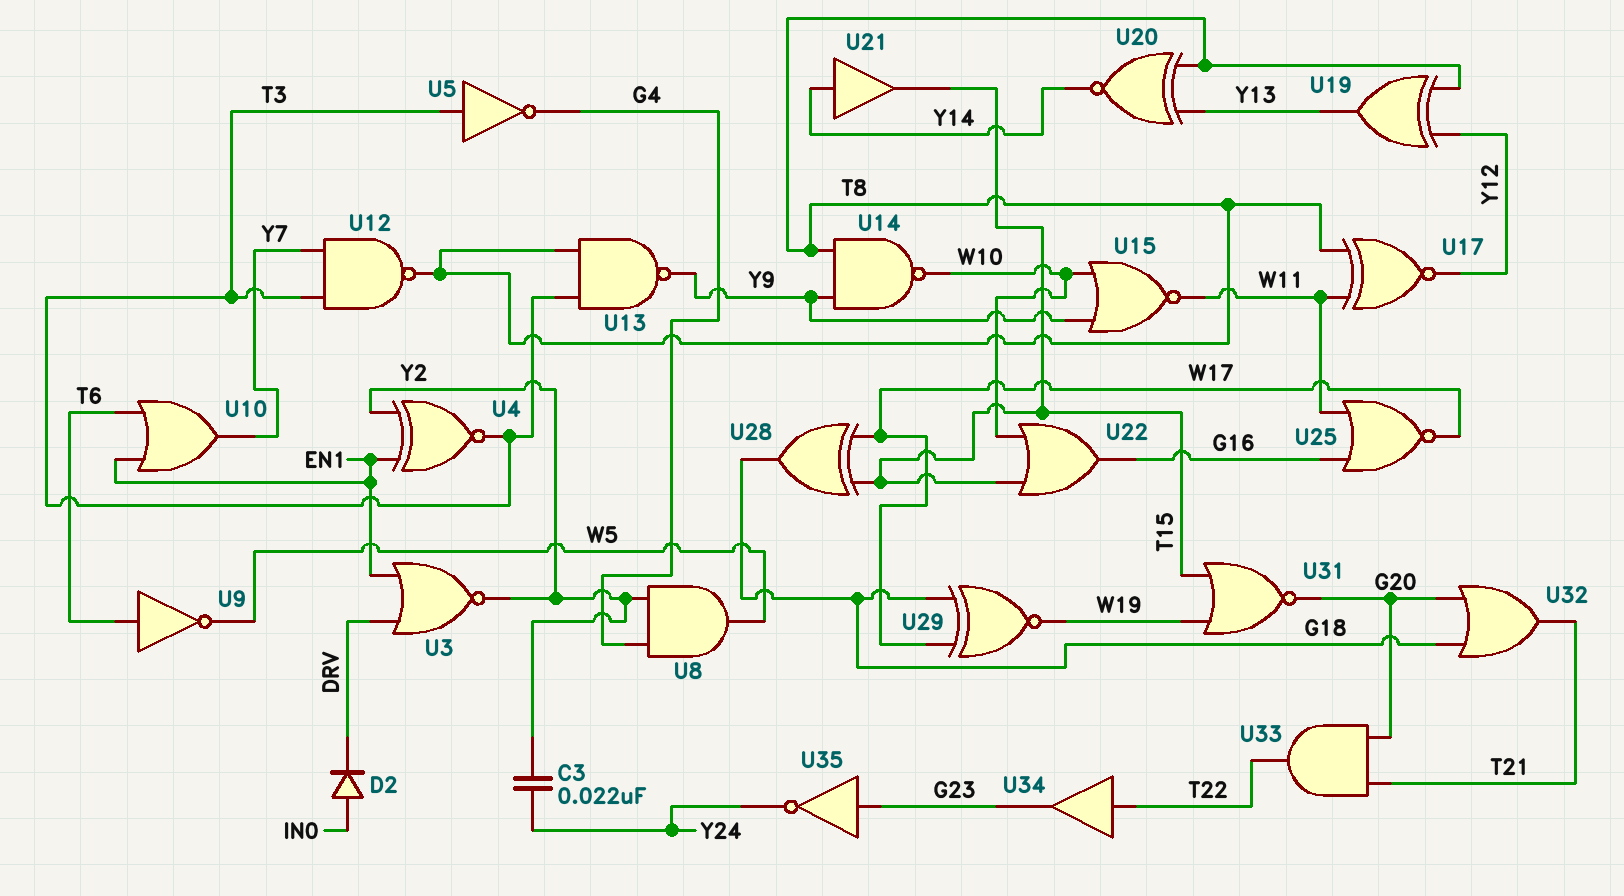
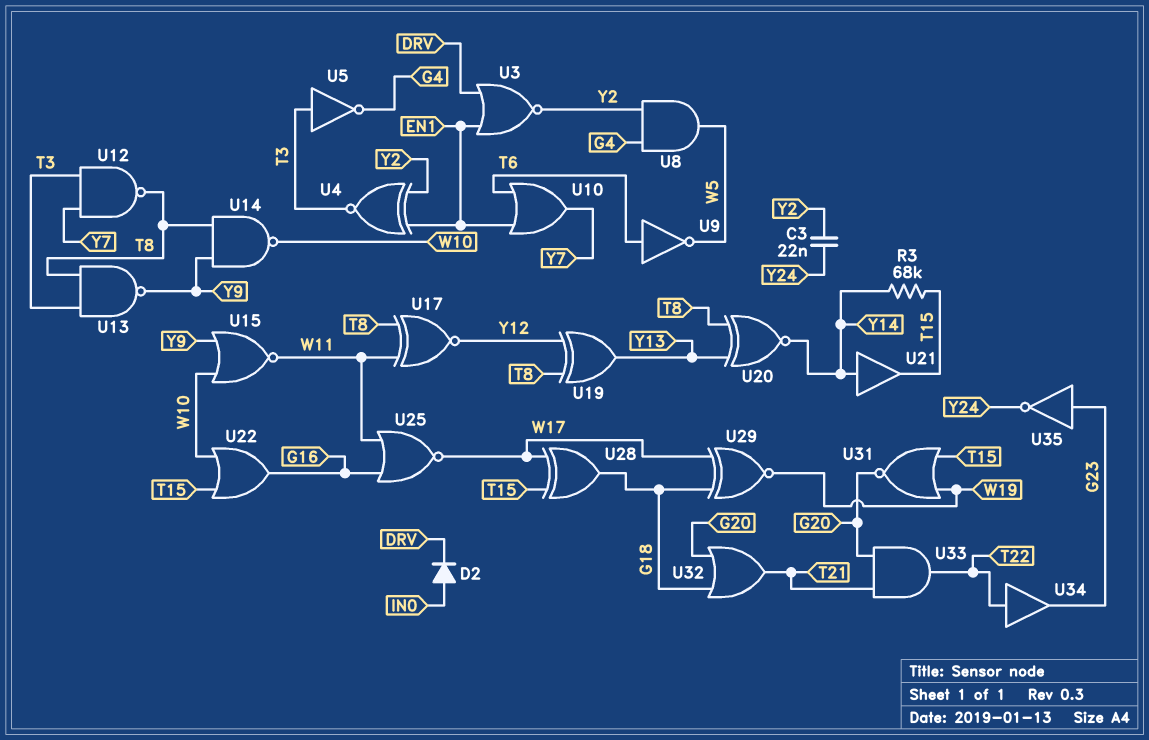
R3: none -> 68k (T15, Y14)

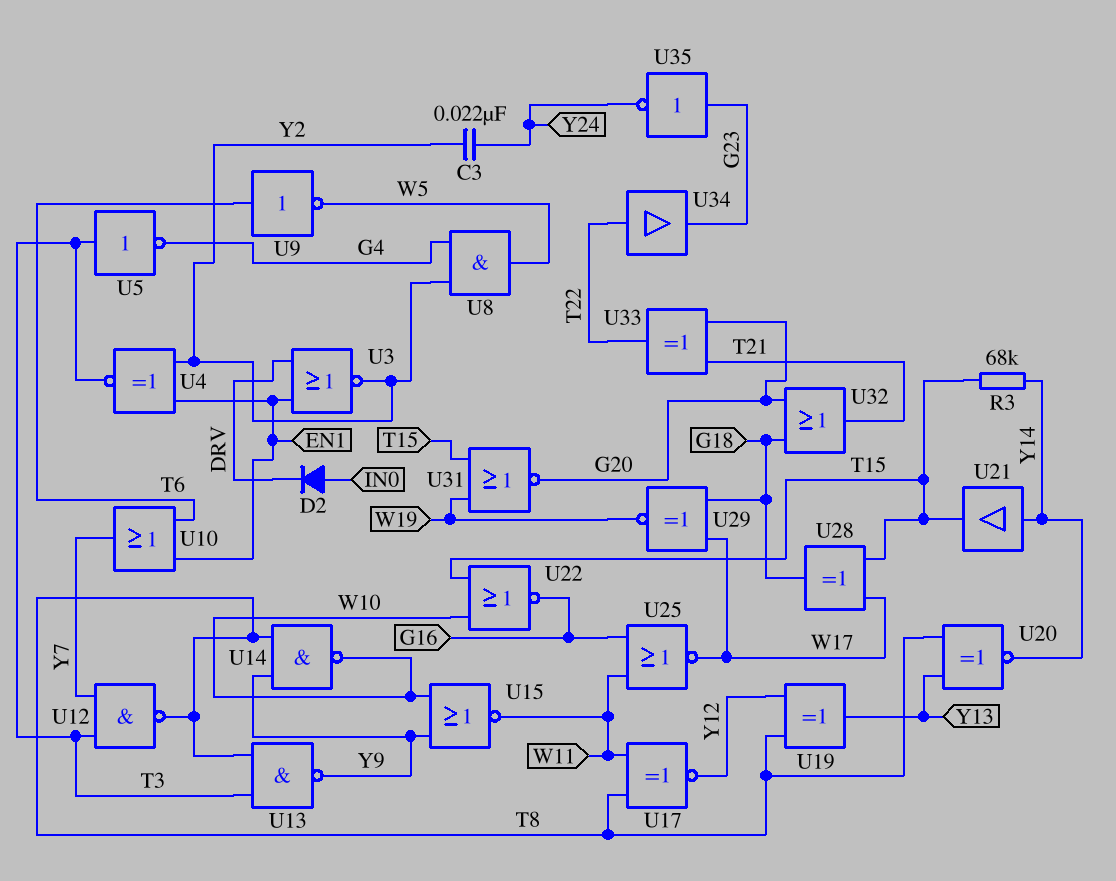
U22: OR (in T15, in W10, out G16) -> NOR (in T15, in W10, out G16)
U33: AND (in G20, in T21, out T22) -> XOR (in G20, in T21, out T22)

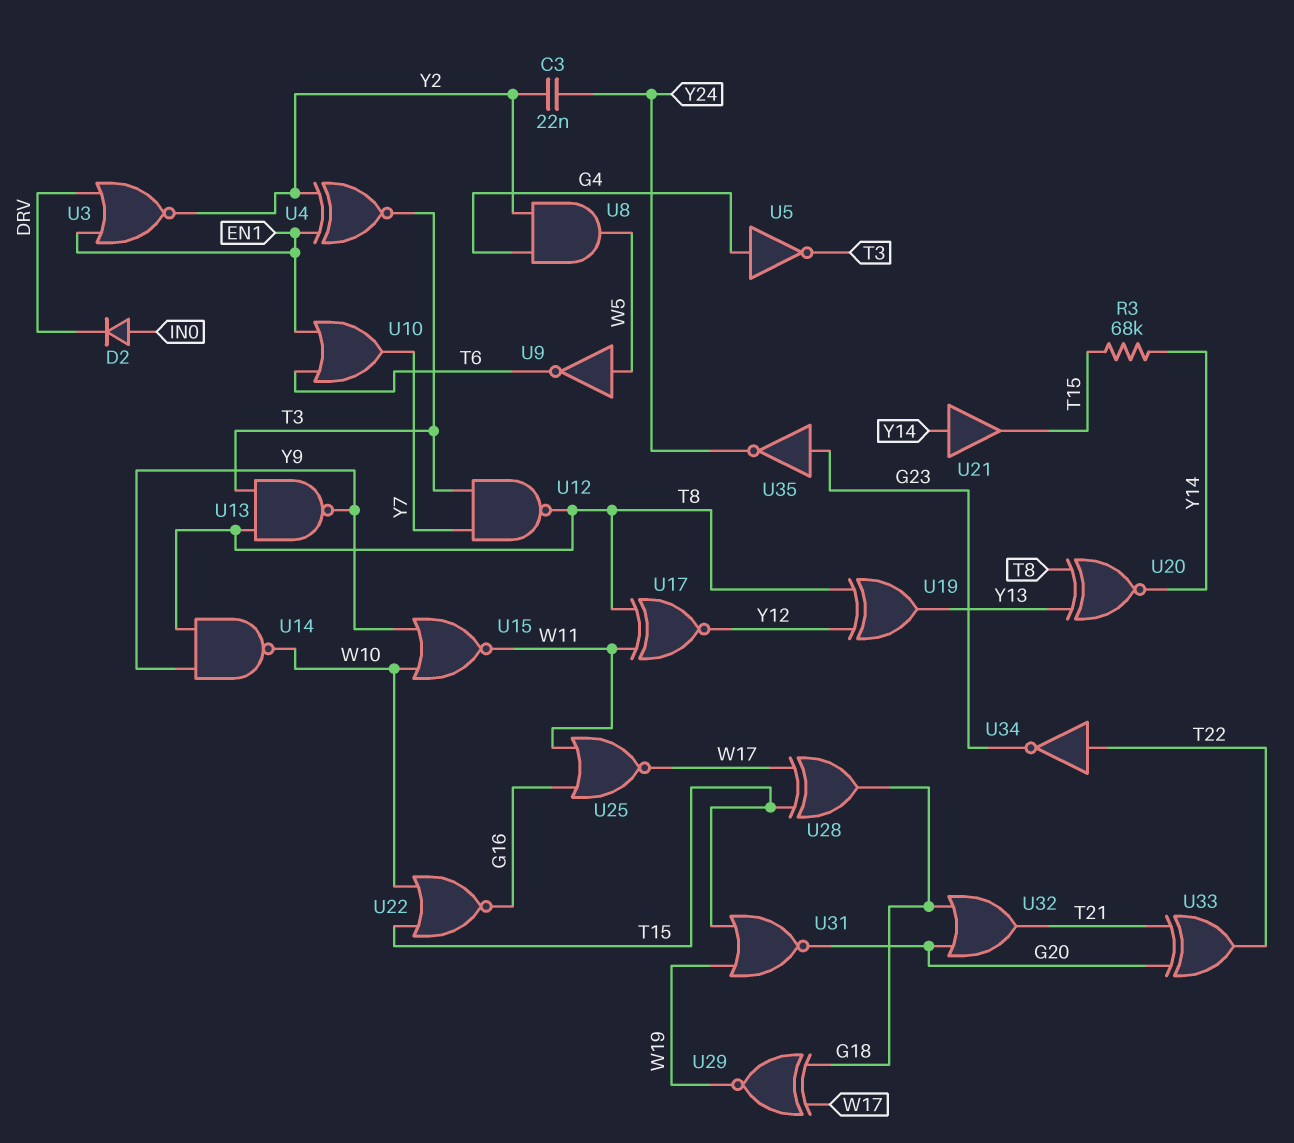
U5: NOT (in T3, out G4) -> NOT (in G4, out T3)
U9: NOT (in T6, out W5) -> NOT (in W5, out T6)
U34: buffer (in T22, out G23) -> NOT (in T22, out G23)

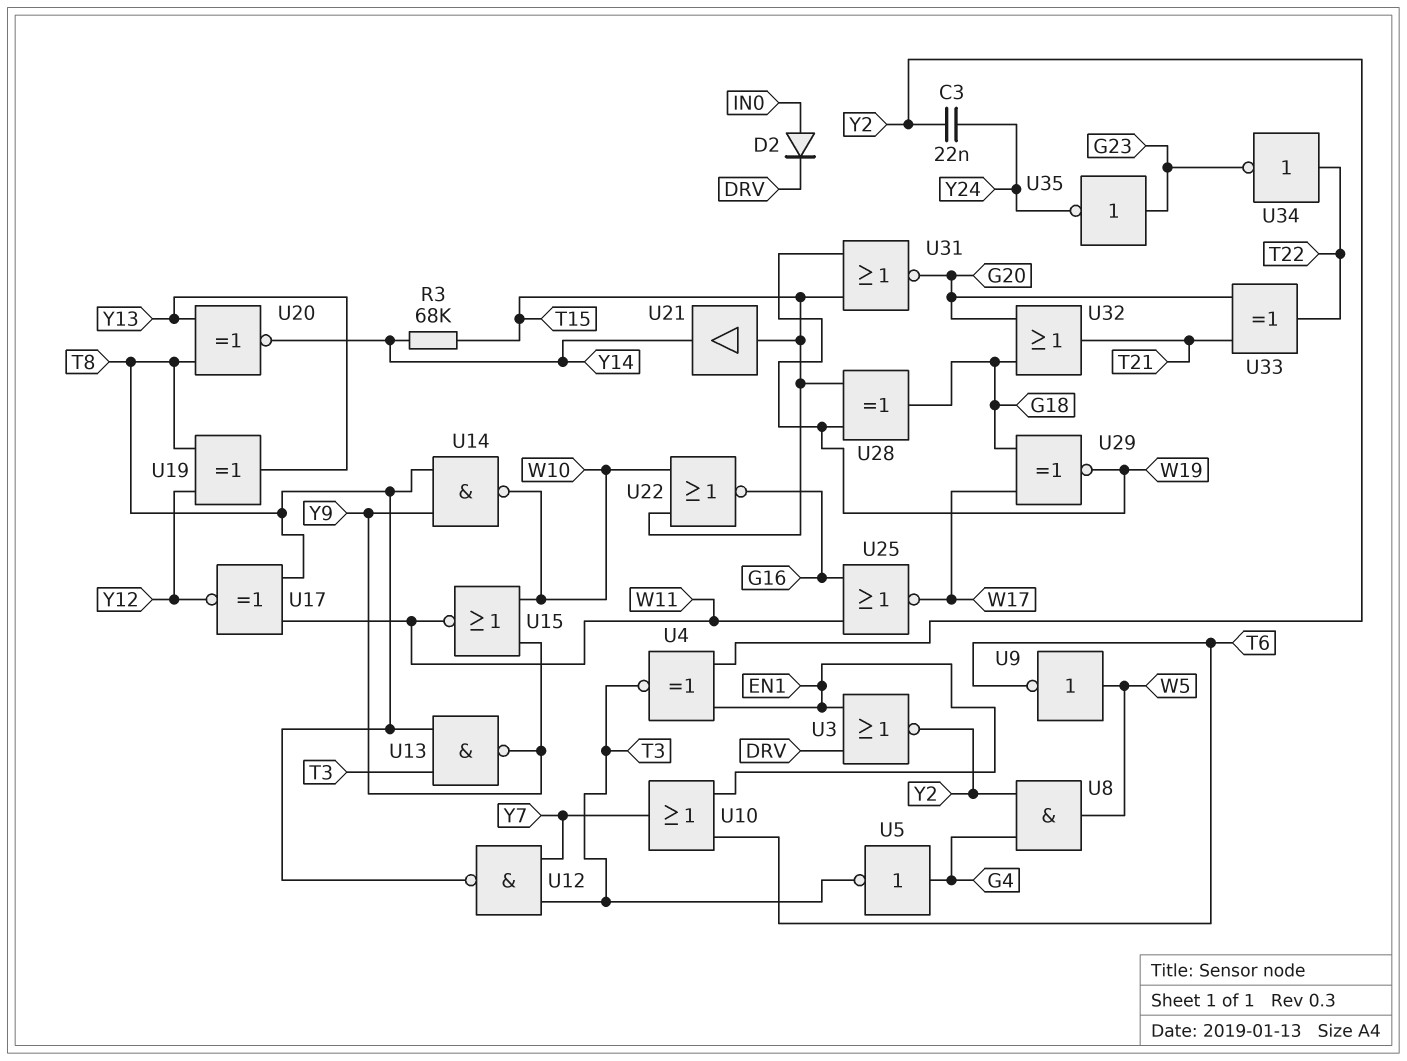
U21: buffer (in Y14, out T15) -> buffer (in T15, out Y14)
U28: XOR (in T15, in W17, out G18) -> XOR (in T15, in W19, out G18)

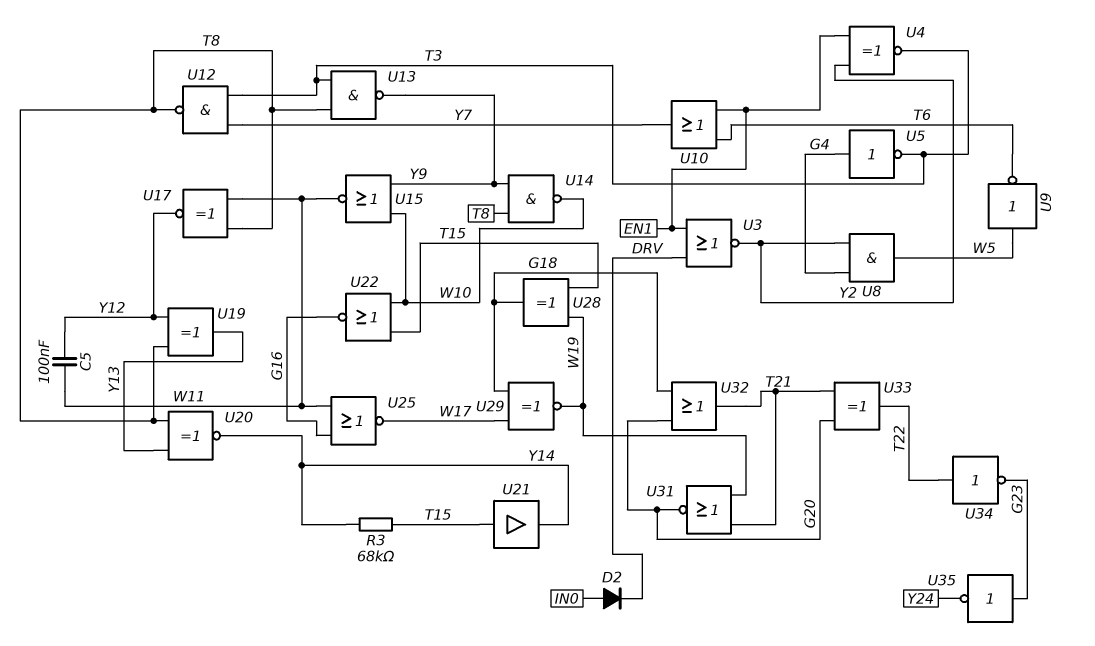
C3: 22nF (Y2, Y24) -> none
C5: none -> 100nF (W11, Y12)
U31: NOR (in T15, in W19, out G20) -> NOR (in T21, in W19, out G20)

